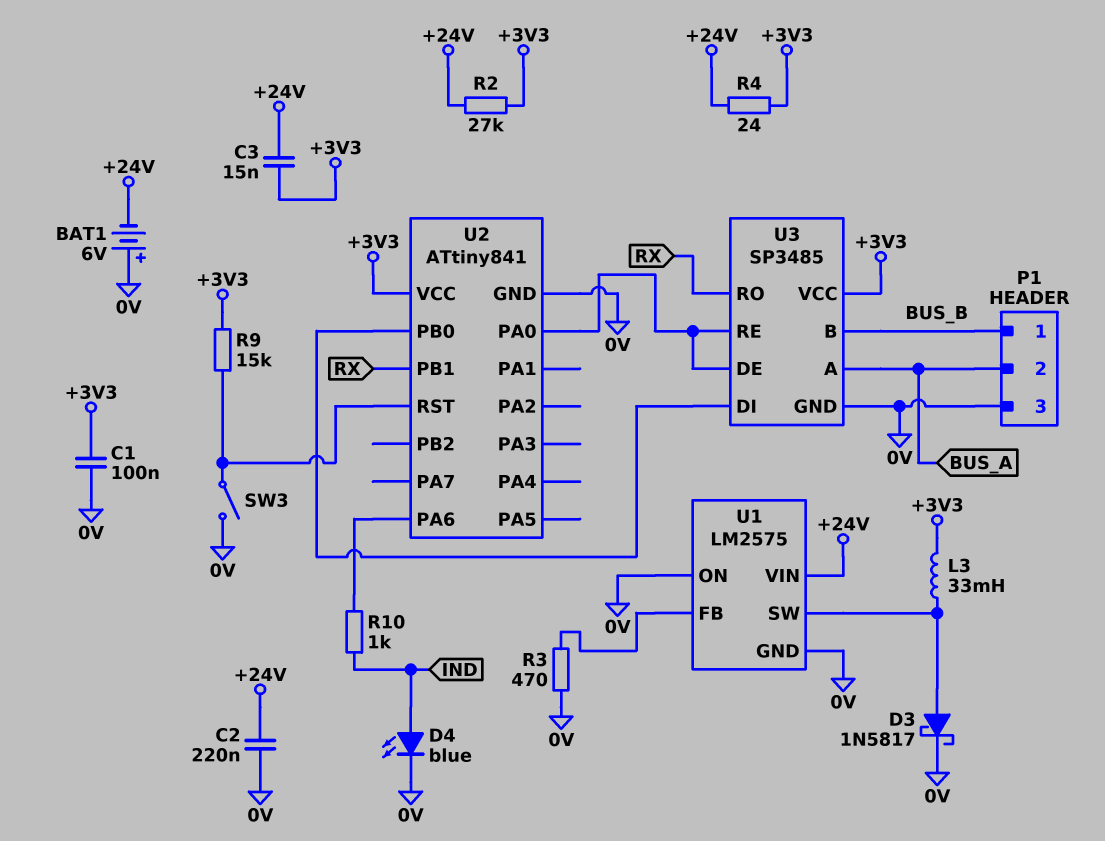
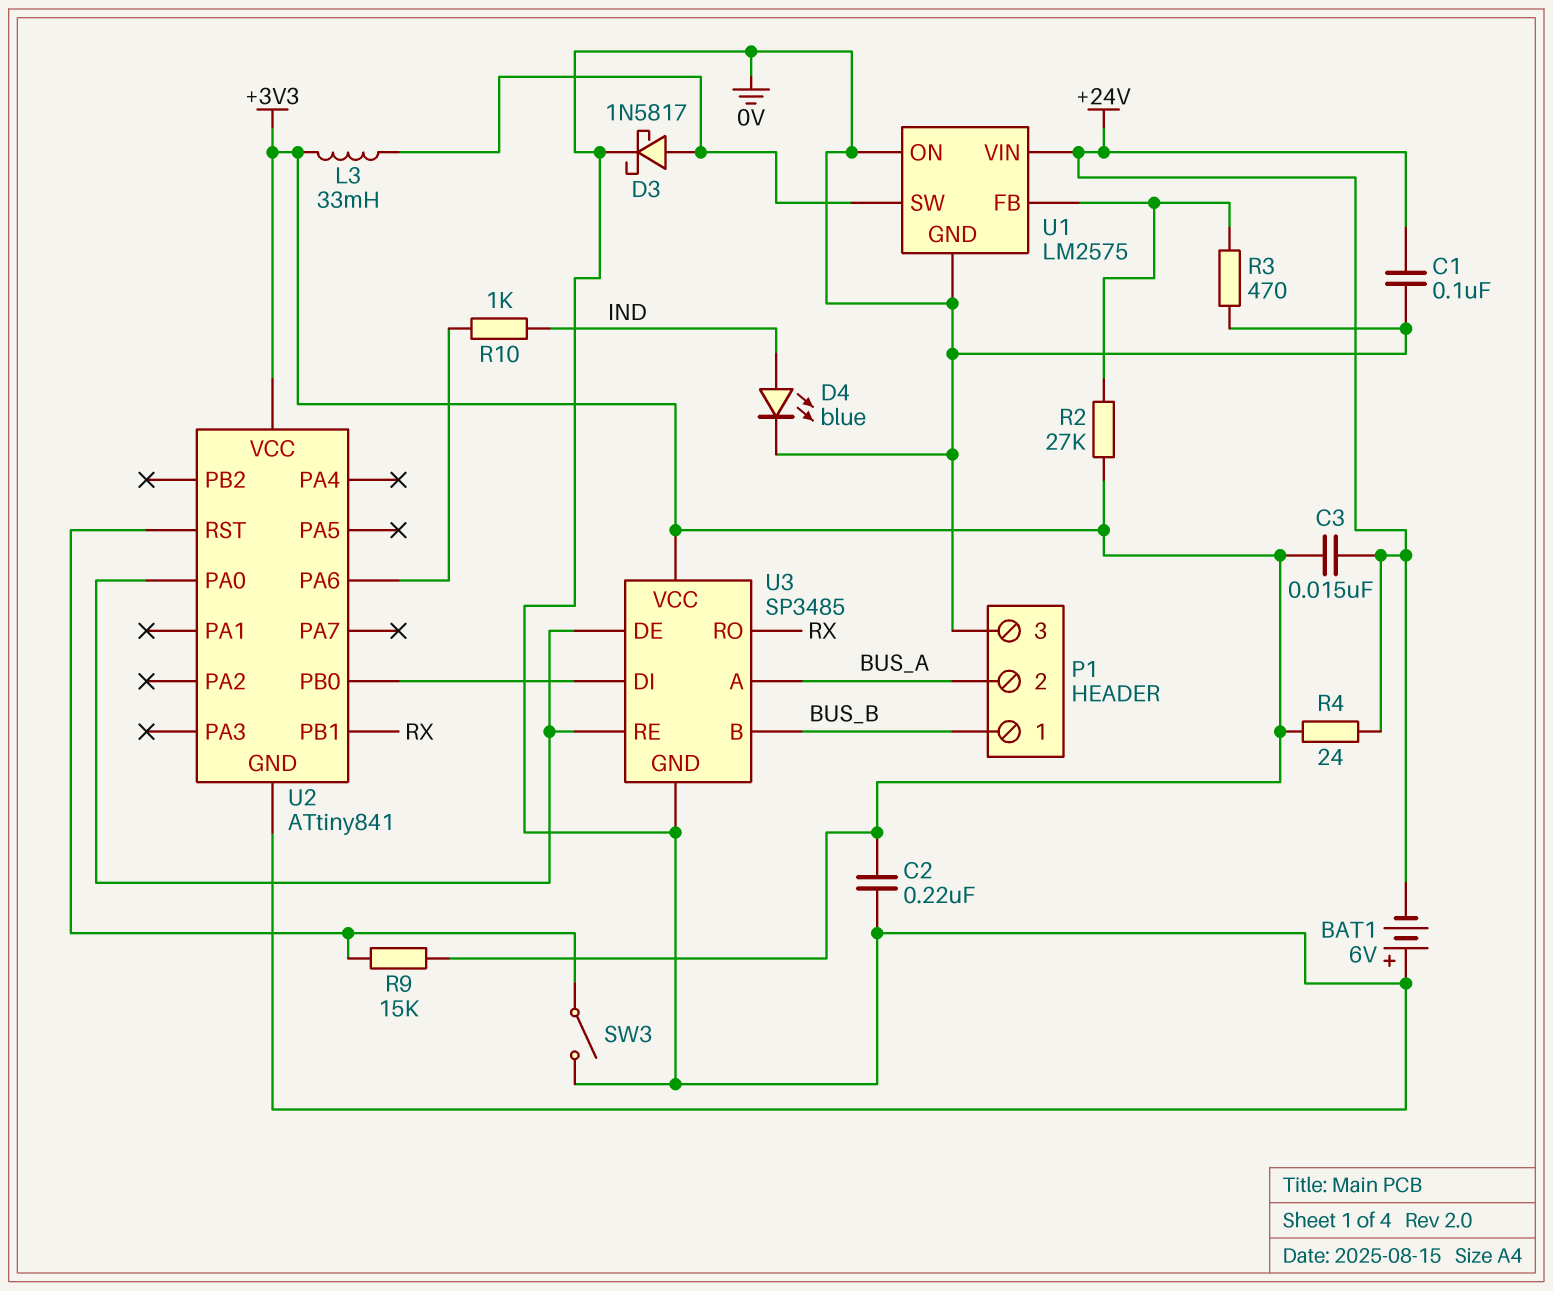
C1: 100nF (+3V3, 0V) -> 100nF (+24V, 0V)
C2: 220nF (+24V, 0V) -> 220nF (+3V3, 0V)
R2: 27k (+3V3, +24V) -> 27k (+3V3, U1/FB)

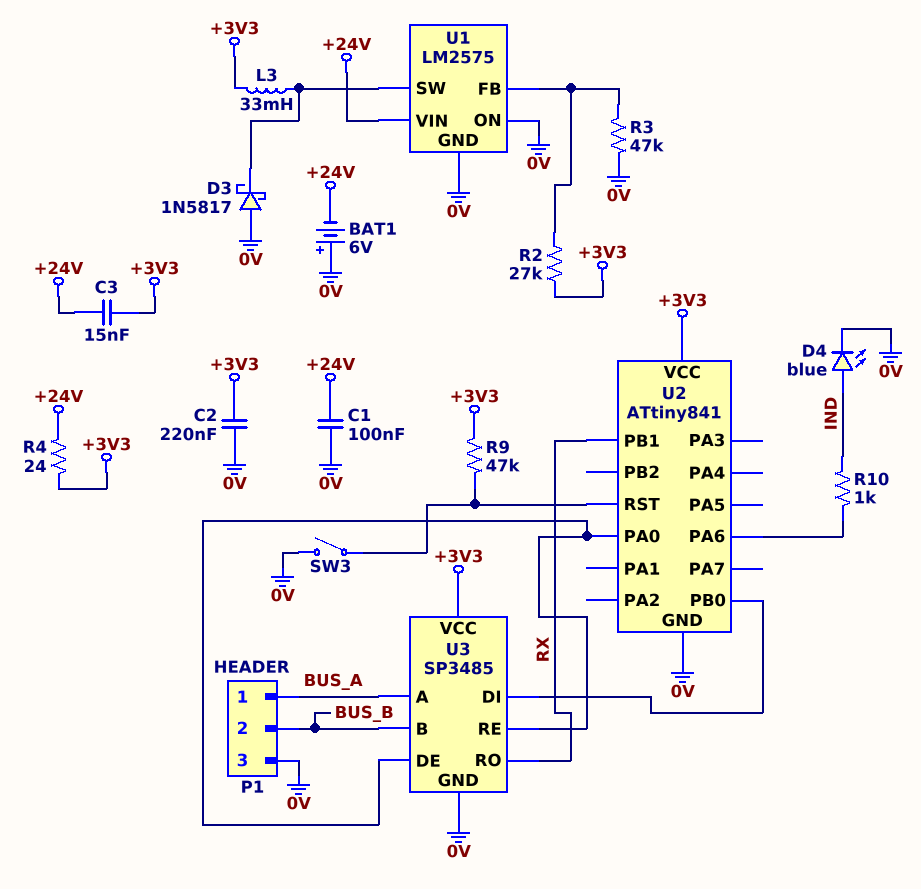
D3: schottky 1N5817 (A U1/SW, K 0V) -> schottky 1N5817 (A 0V, K U1/SW)
P1 pin 1: BUS_B -> BUS_A
P1 pin 2: BUS_A -> BUS_B
R3: 470 (0V, U1/FB) -> 47k (0V, U1/FB)
R9: 15k (+3V3, U2/RST) -> 47k (+3V3, U2/RST)

